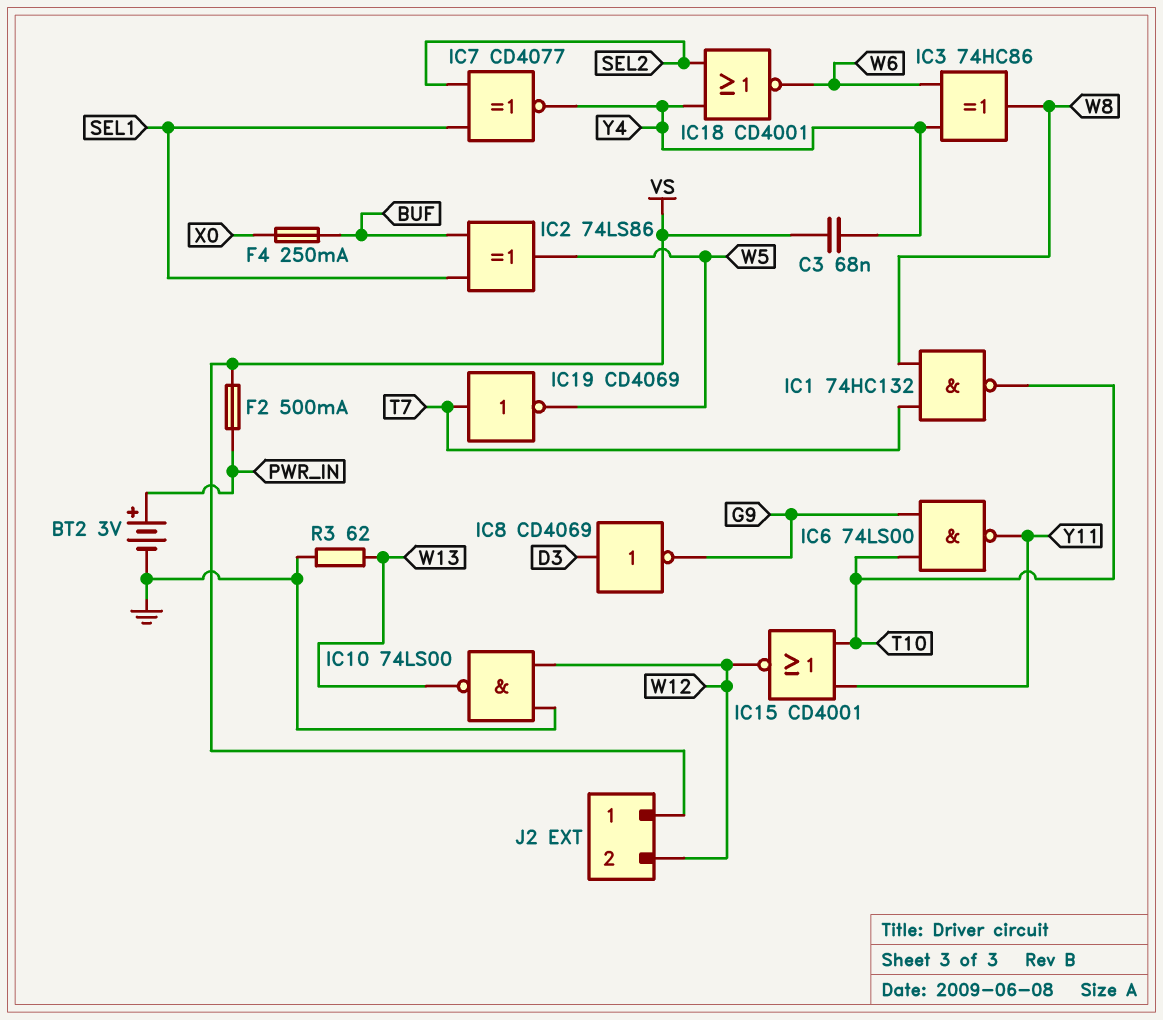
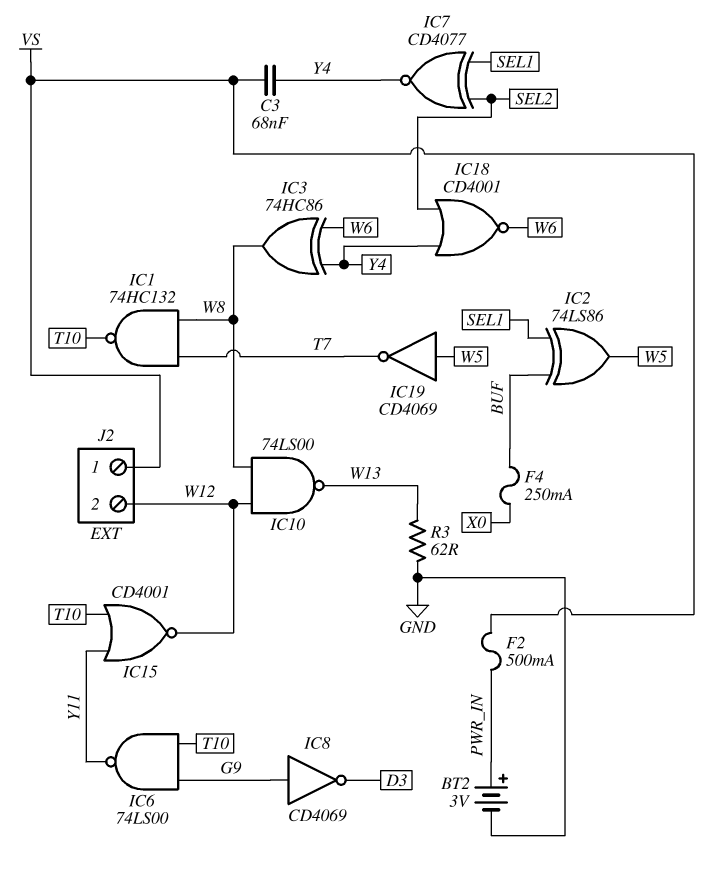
IC8: NOT CD4069 (in D3, out G9) -> NOT CD4069 (in G9, out D3)
IC10: NAND 74LS00 (in GND, in W12, out W13) -> NAND 74LS00 (in W8, in W12, out W13)
IC19: NOT CD4069 (in T7, out W5) -> NOT CD4069 (in W5, out T7)

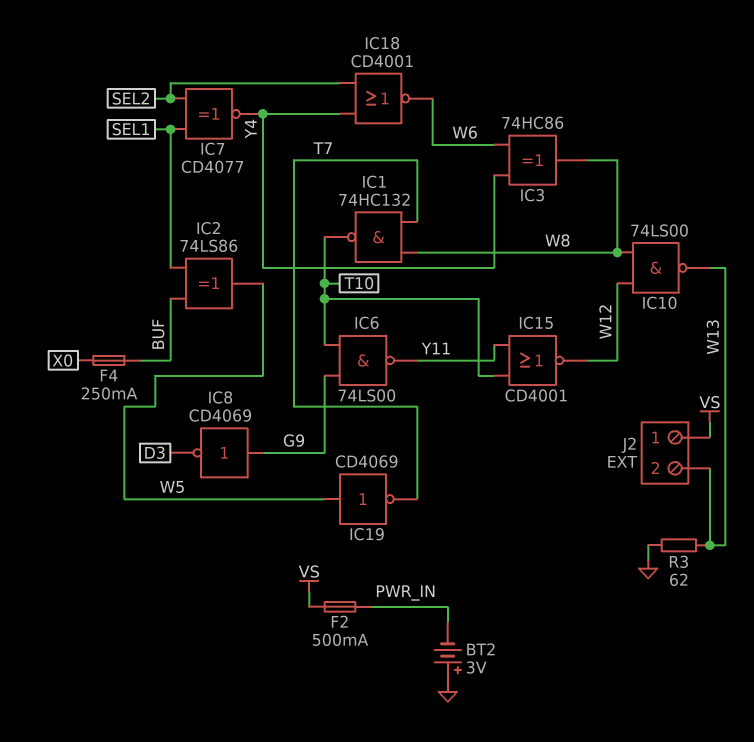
BT2: 3V (plus PWR_IN, minus GND) -> 3V (plus GND, minus PWR_IN)
C3: 68nF (VS, Y4) -> none
J2 pin 2: W12 -> W13

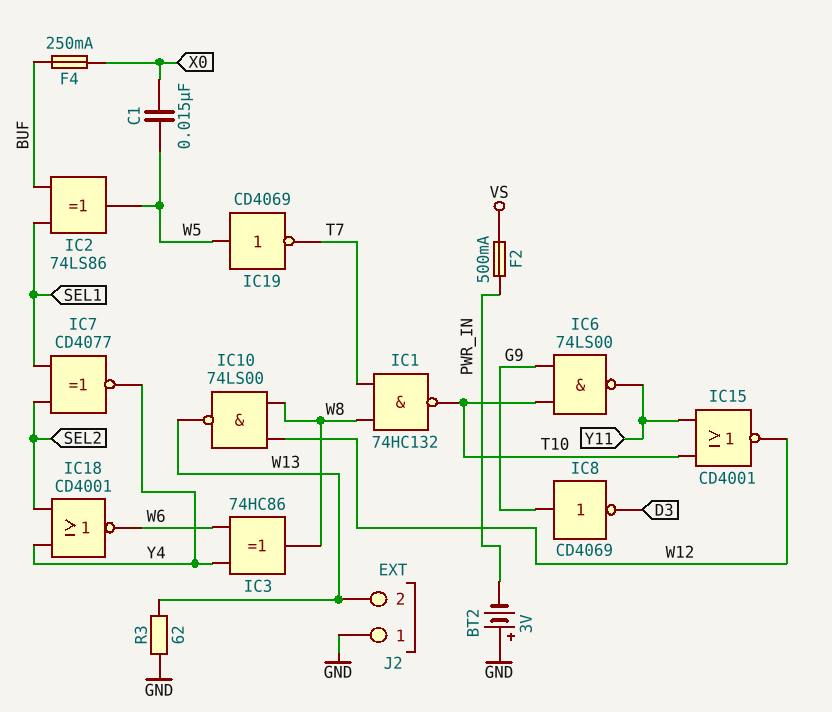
C1: none -> 15nF (W5, X0)
J2 pin 1: VS -> GND

